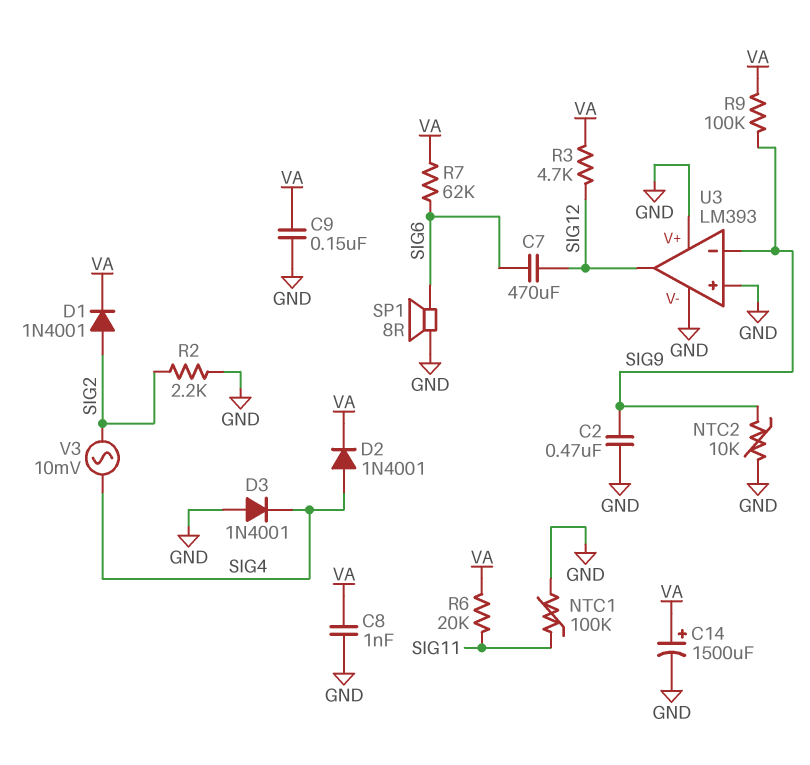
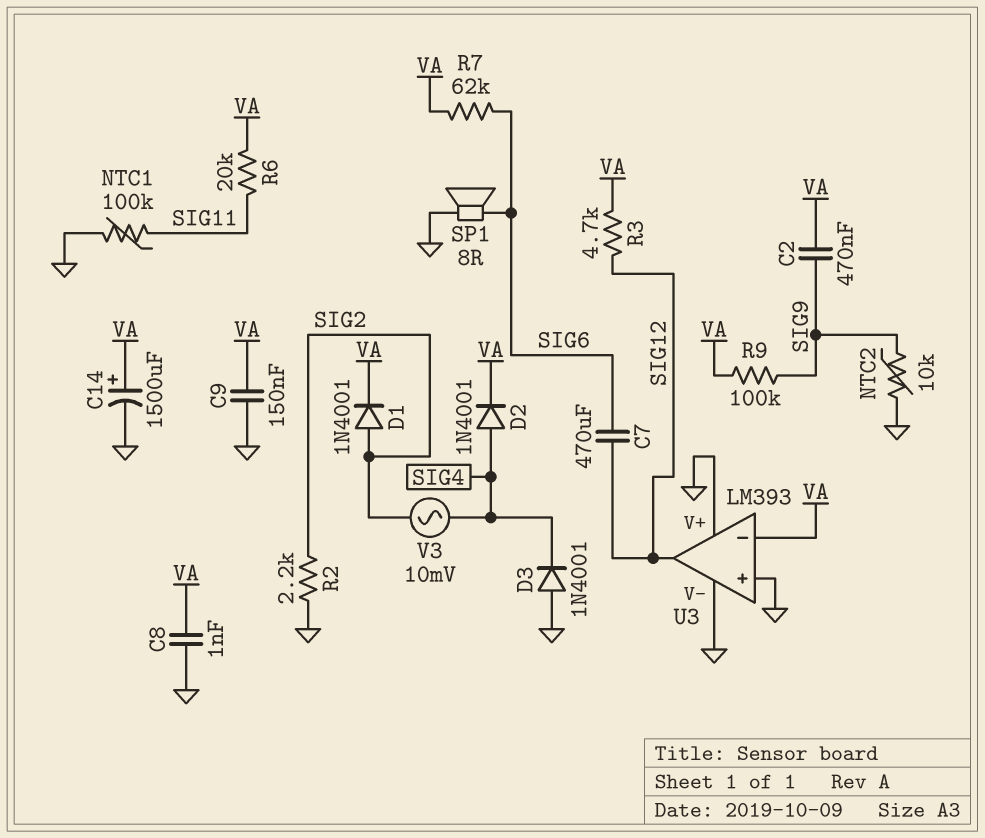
C2: 470nF (GND, SIG9) -> 470nF (SIG9, VA)
U3 pin in-: SIG9 -> VA

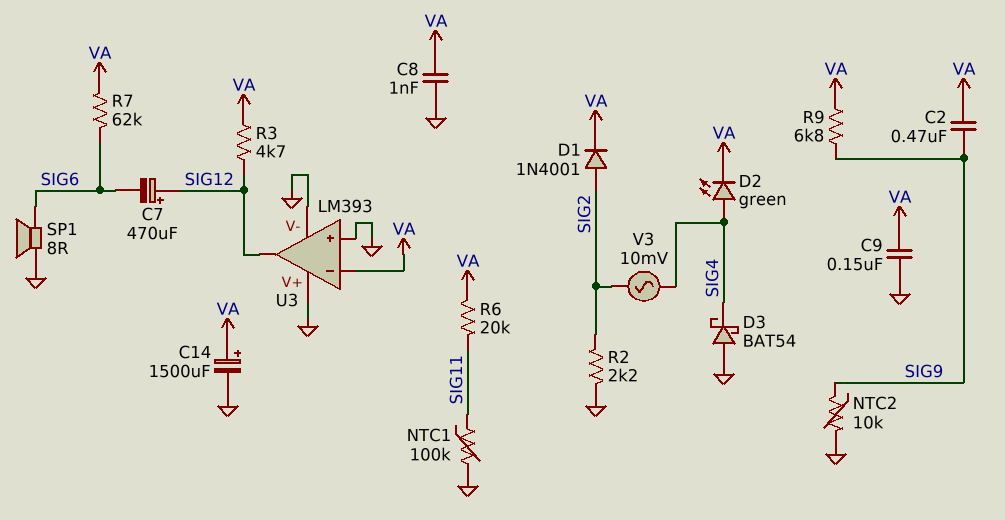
C7: 470uF (SIG6, SIG12) -> 470uF (plus SIG12, minus SIG6)
D2: diode 1N4001 (A SIG4, K VA) -> LED green (A SIG4, K VA)
D3: diode 1N4001 (A GND, K SIG4) -> schottky BAT54 (A GND, K SIG4)
R9: 100k (SIG9, VA) -> 6.8k (SIG9, VA)

